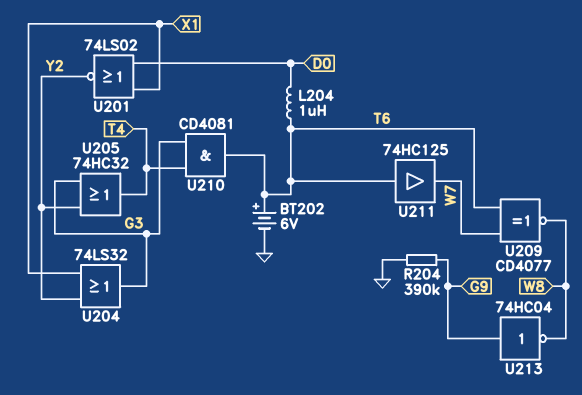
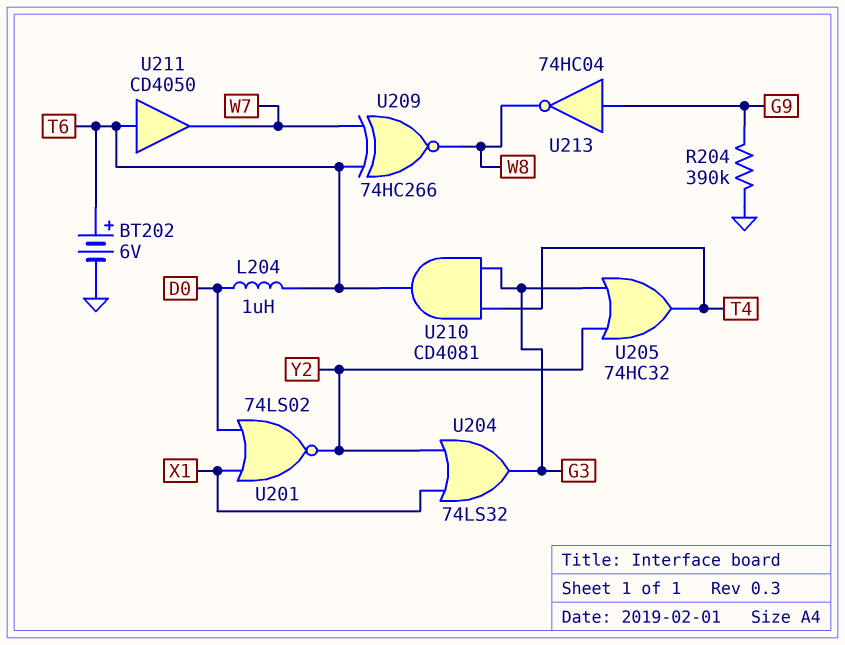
U209: XNOR CD4077 (in T6, in W7, out W8) -> XNOR 74HC266 (in T6, in W7, out W8)
U211: buffer 74HC125 (in T6, out W7) -> buffer CD4050 (in T6, out W7)

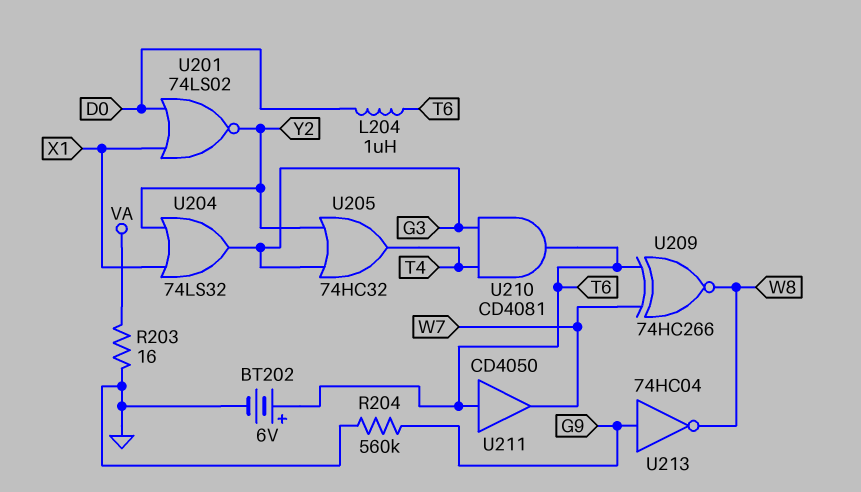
R203: none -> 16 (GND, VA)
R204: 390k (G9, GND) -> 560k (G9, GND)

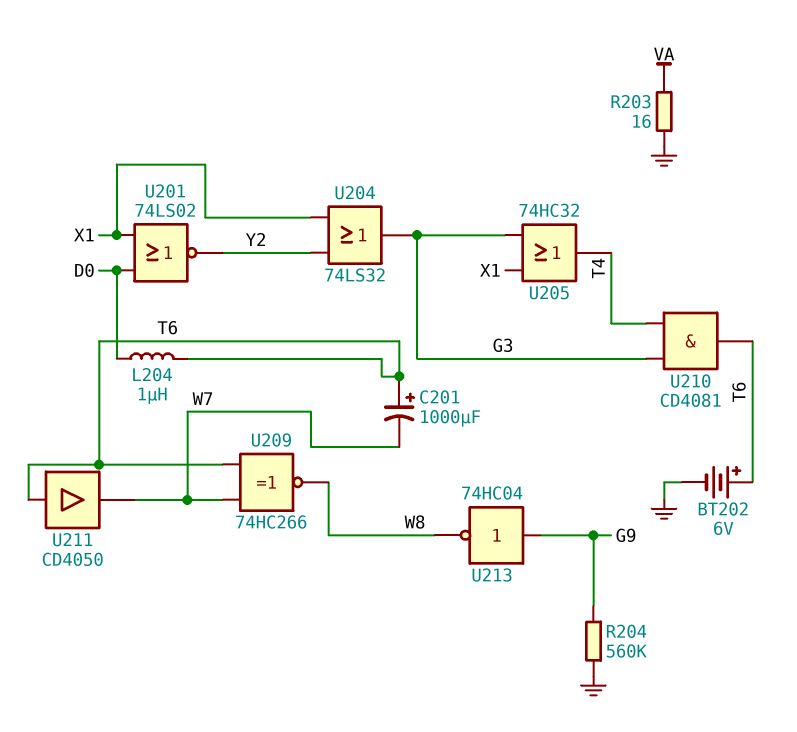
C201: none -> 1000uF (plus T6, minus W7)
U205: OR 74HC32 (in G3, in Y2, out T4) -> OR 74HC32 (in G3, in X1, out T4)

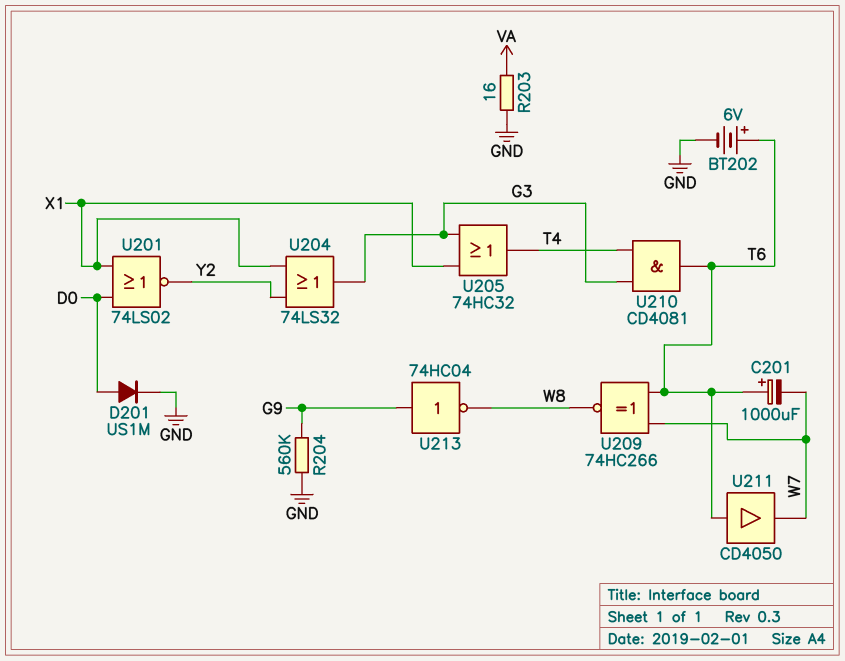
D201: none -> diode US1M (A D0, K GND)
L204: 1uH (D0, T6) -> none

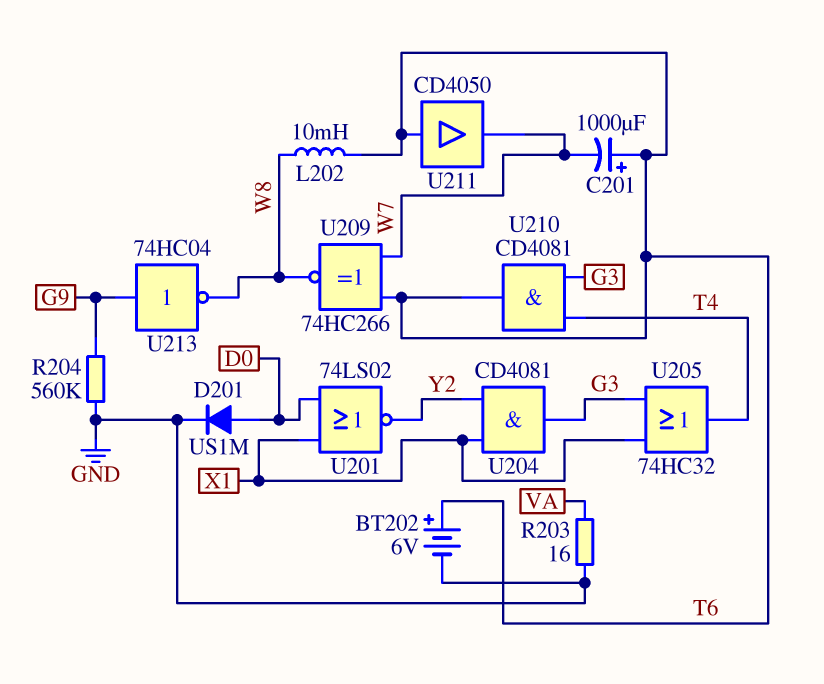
L202: none -> 10mH (T6, W8)
U204: OR 74LS32 (in X1, in Y2, out G3) -> AND CD4081 (in X1, in Y2, out G3)

